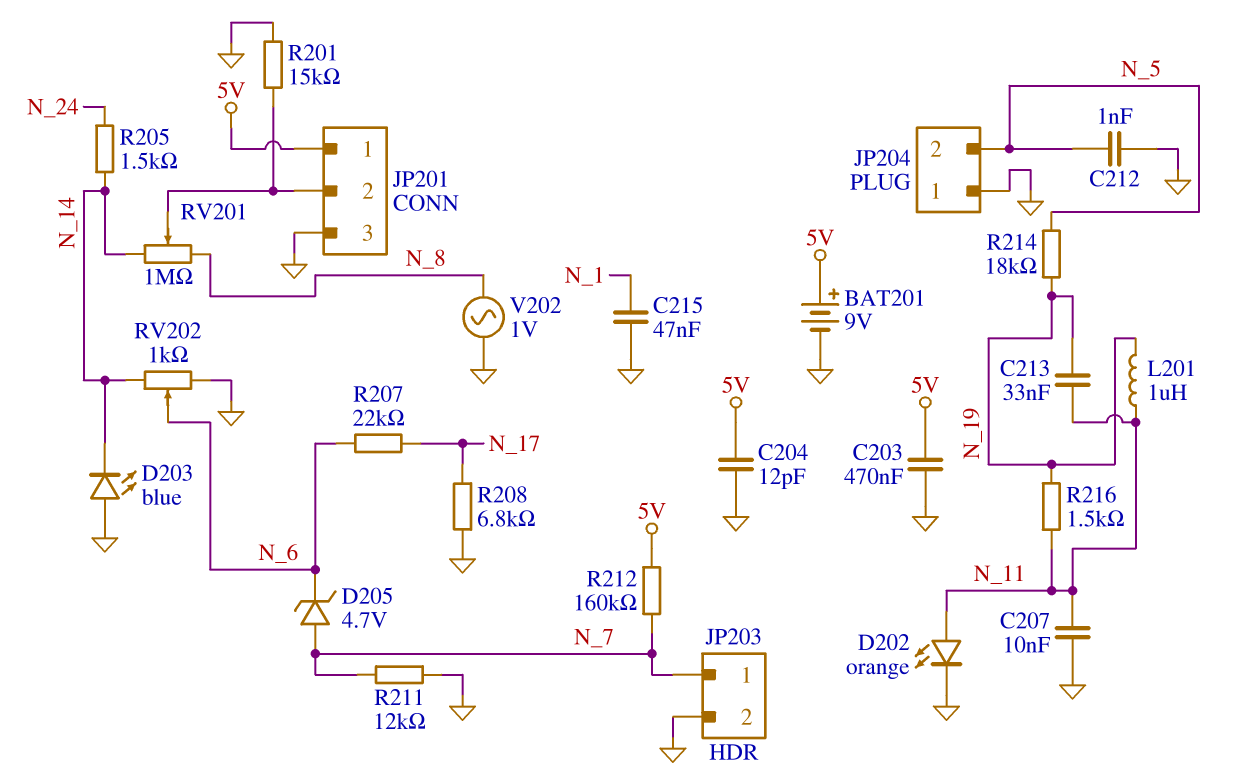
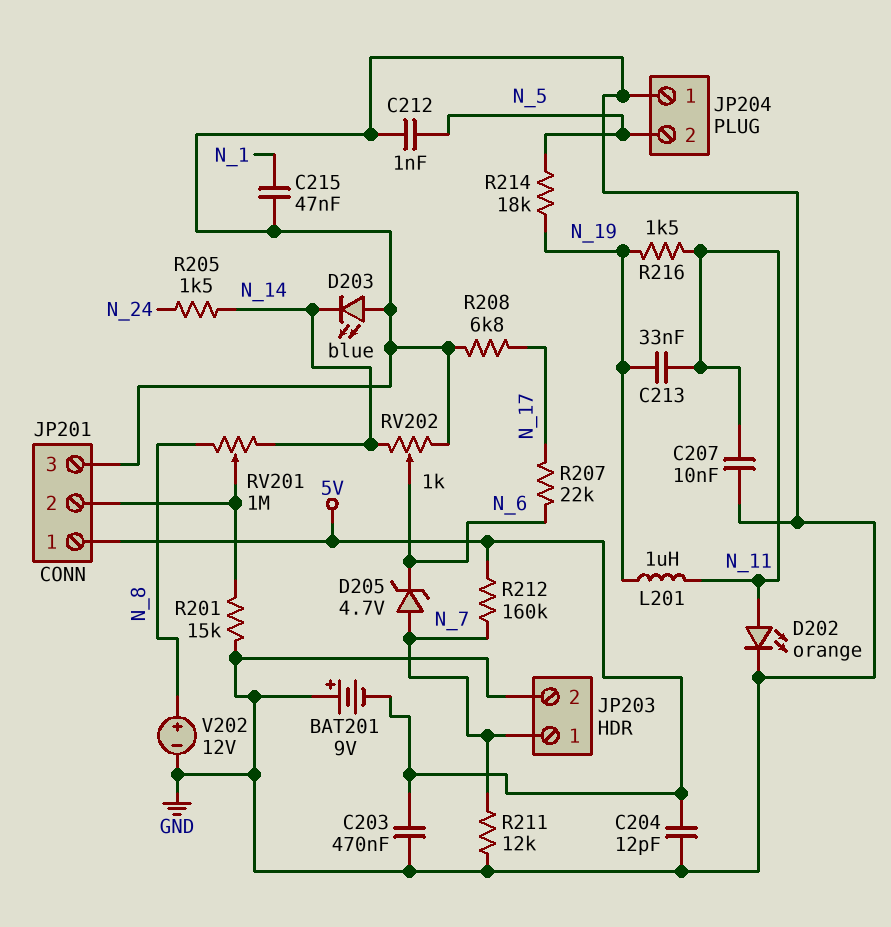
BAT201: 9V (plus 5V, minus GND) -> 9V (plus GND, minus 5V)
V202: AC 1V (GND, N_8) -> 12V (plus N_8, minus GND)

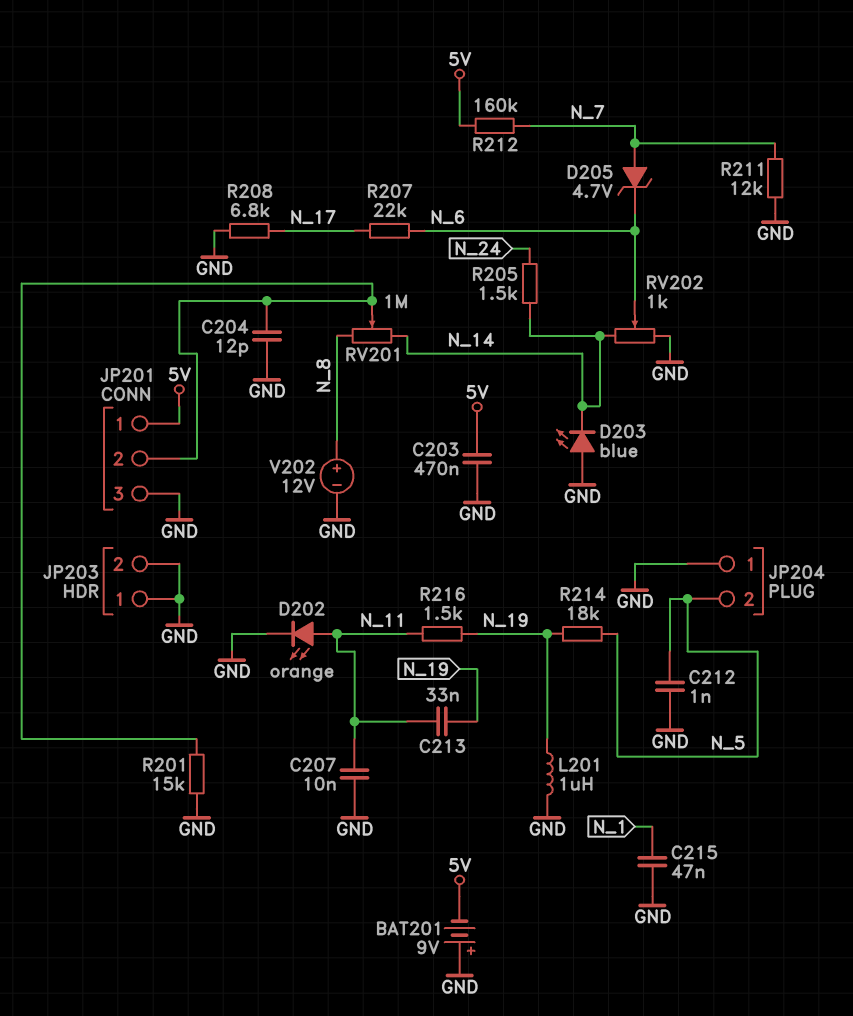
C204: 12pF (5V, GND) -> 12pF (GND, JP201/2)
JP203 pin 1: N_7 -> GND
L201: 1uH (N_11, N_19) -> 1uH (GND, N_19)

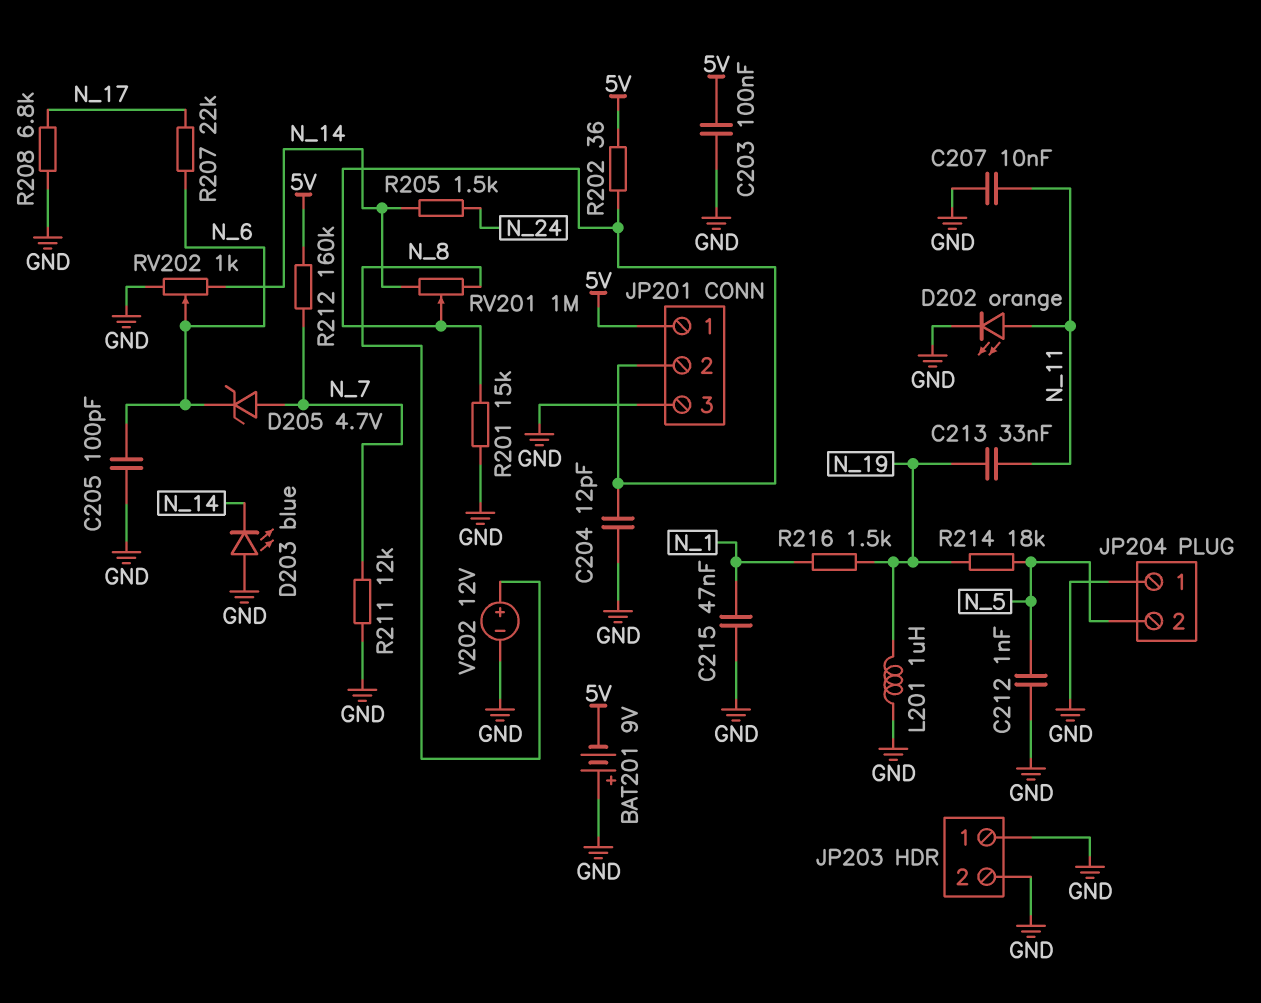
C203: 470nF (5V, GND) -> 100nF (5V, GND)
C205: none -> 100pF (GND, N_6)
R202: none -> 36 (5V, JP201/2)
R216: 1.5k (N_11, N_19) -> 1.5k (N_1, N_19)

